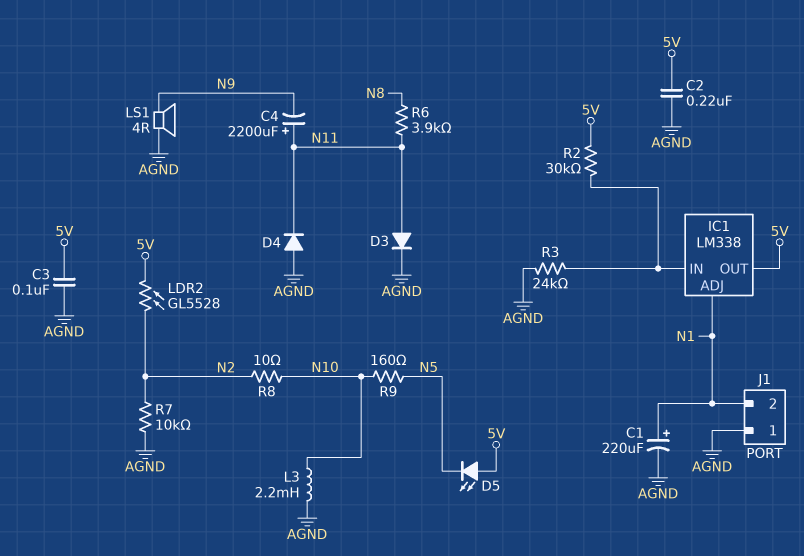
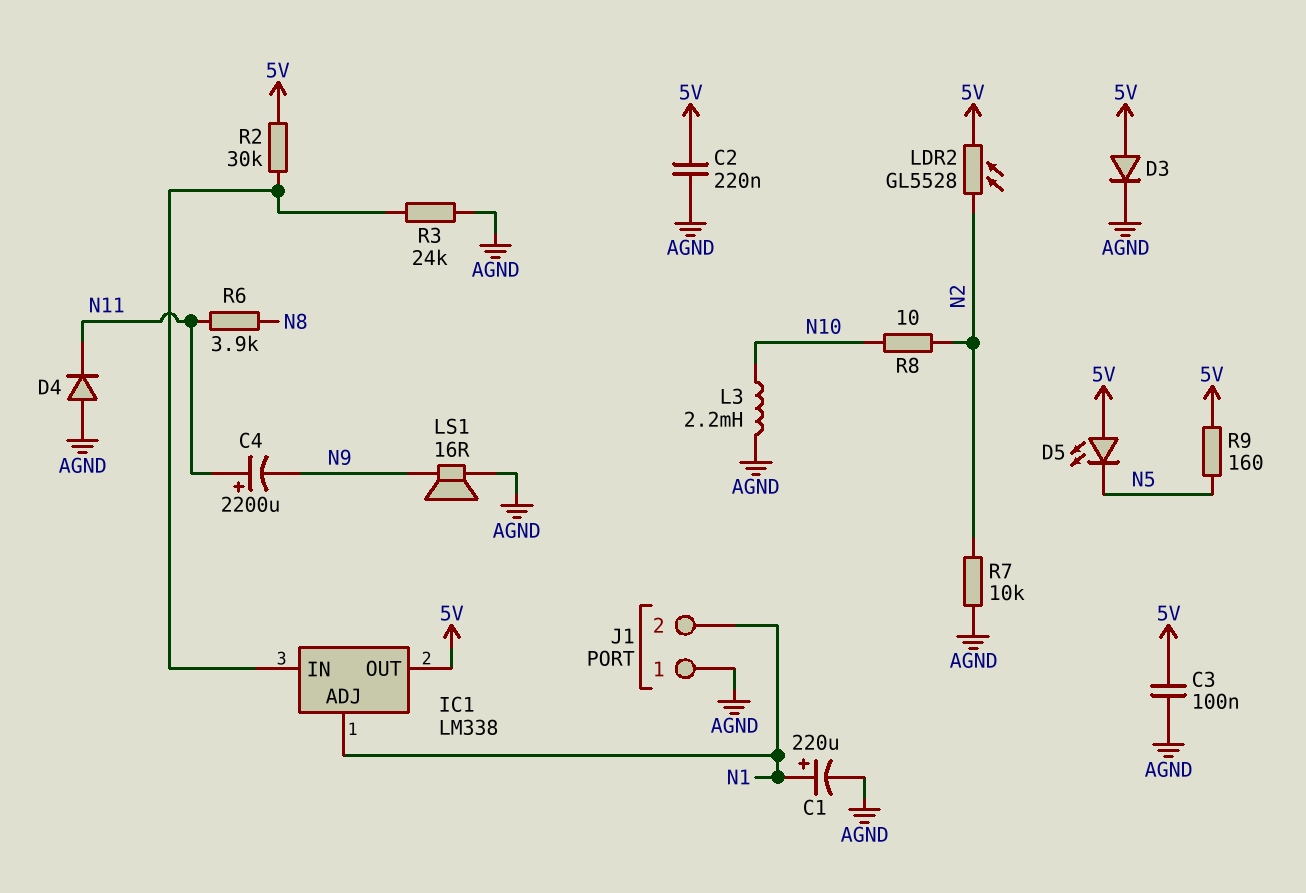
D3: diode (A N11, K AGND) -> diode (A 5V, K AGND)
LS1: speaker 4R (AGND, N9) -> speaker 16R (AGND, N9)
R9: 160 (N5, N10) -> 160 (5V, N5)

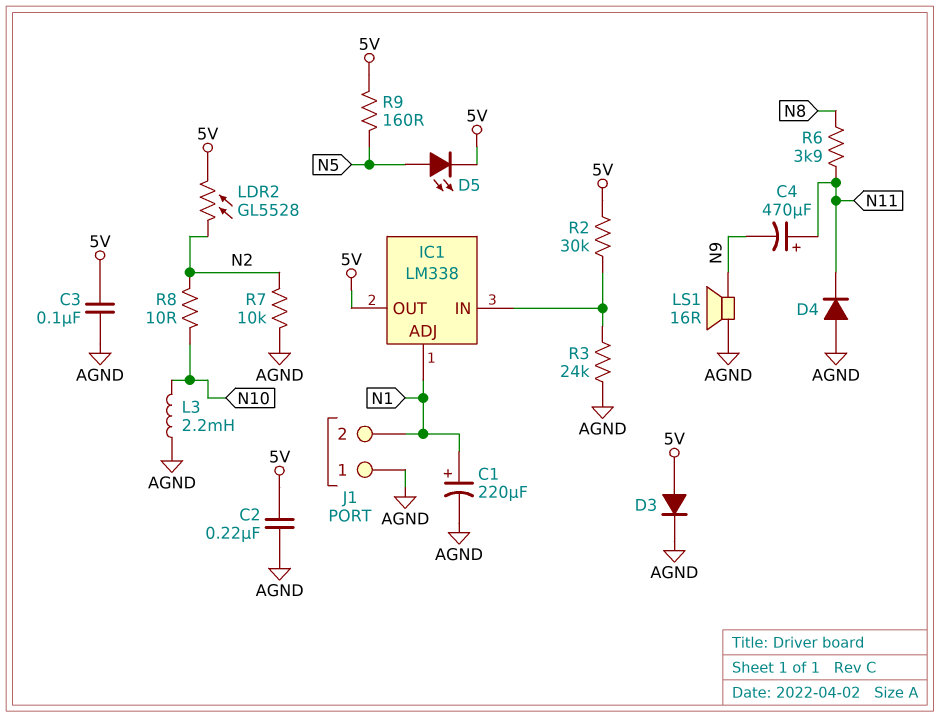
C4: 2200uF (plus N11, minus N9) -> 470uF (plus N11, minus N9)
D5: LED (A 5V, K N5) -> LED (A N5, K 5V)

